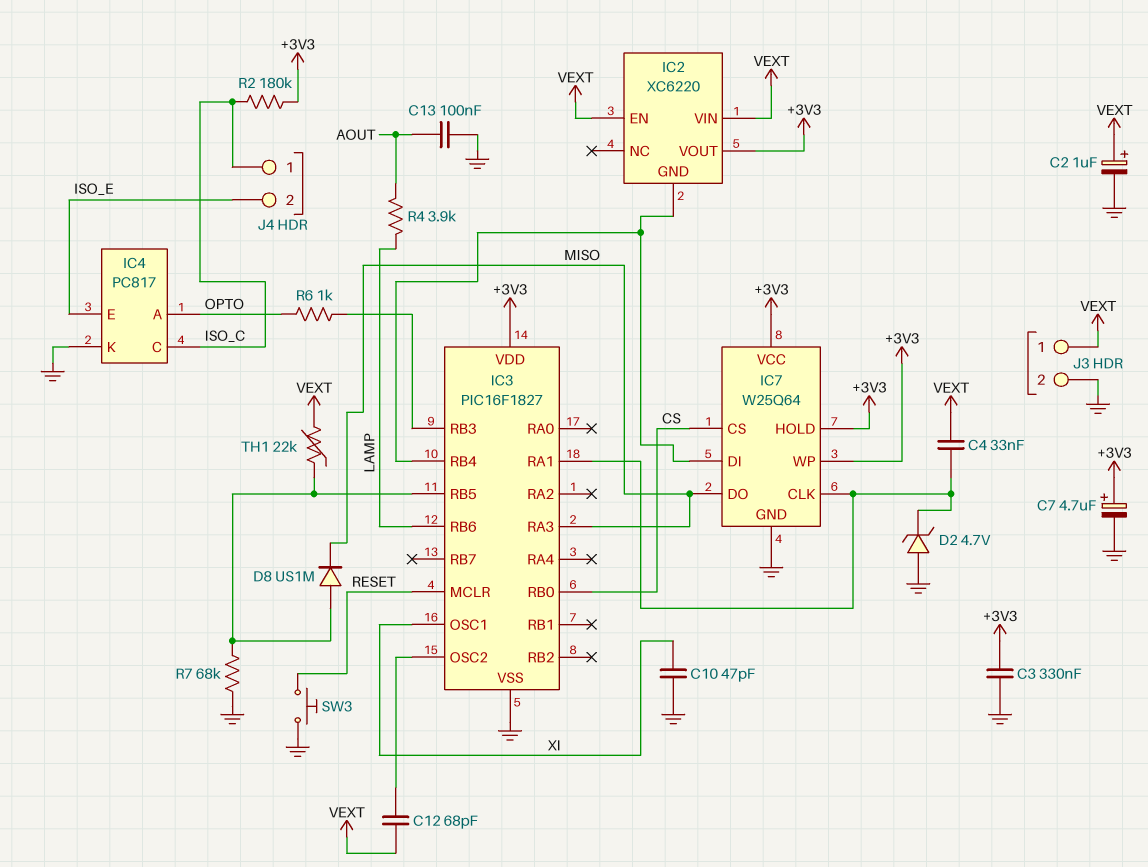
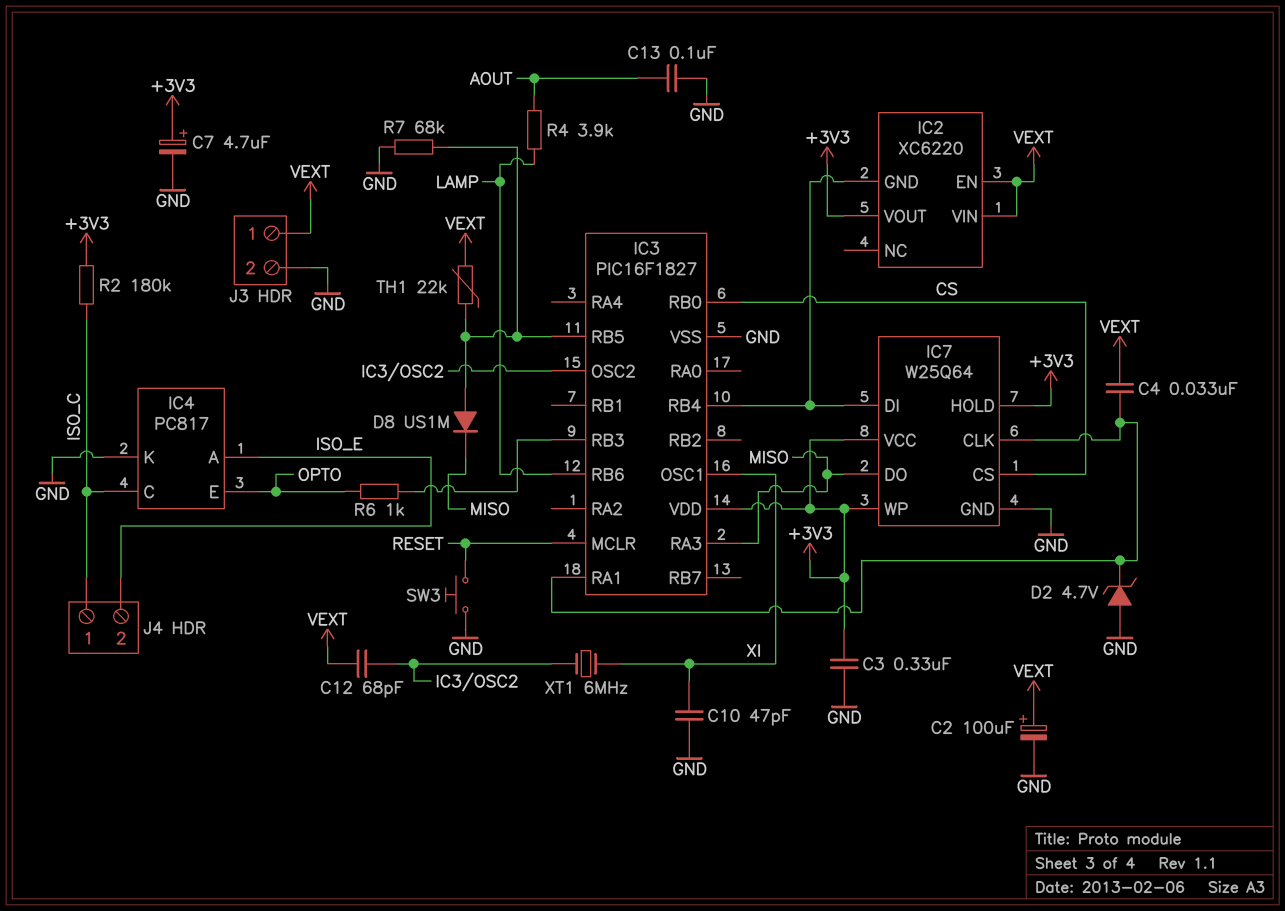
C2: 1uF (plus VEXT, minus GND) -> 100uF (plus VEXT, minus GND)
IC4 pin A: OPTO -> ISO_E
IC4 pin E: ISO_E -> OPTO
XT1: none -> 6MHz (IC3/OSC2, XI)

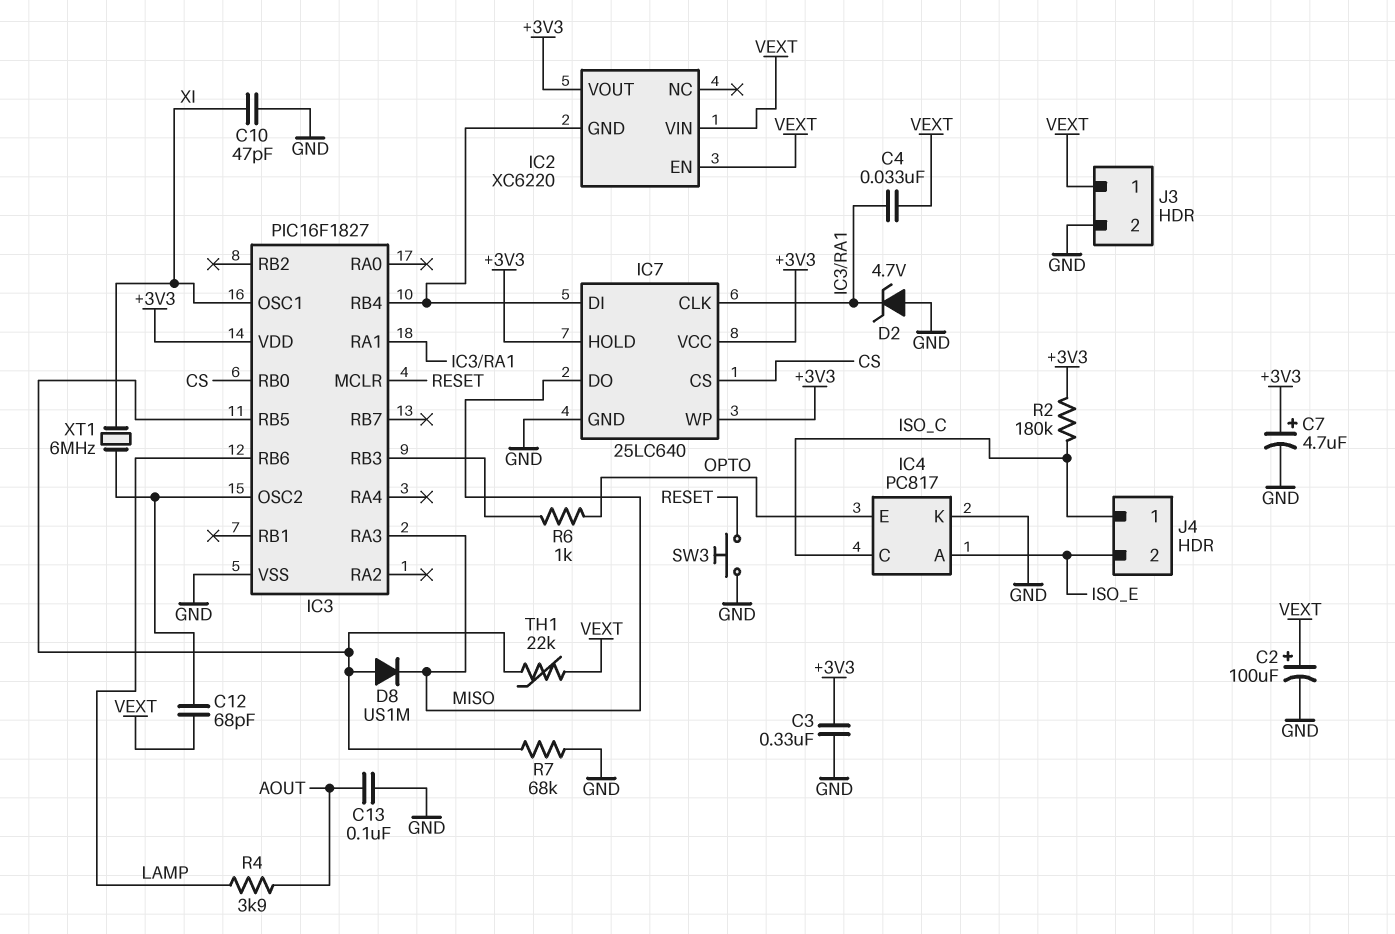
IC7: W25Q64 -> 25LC640

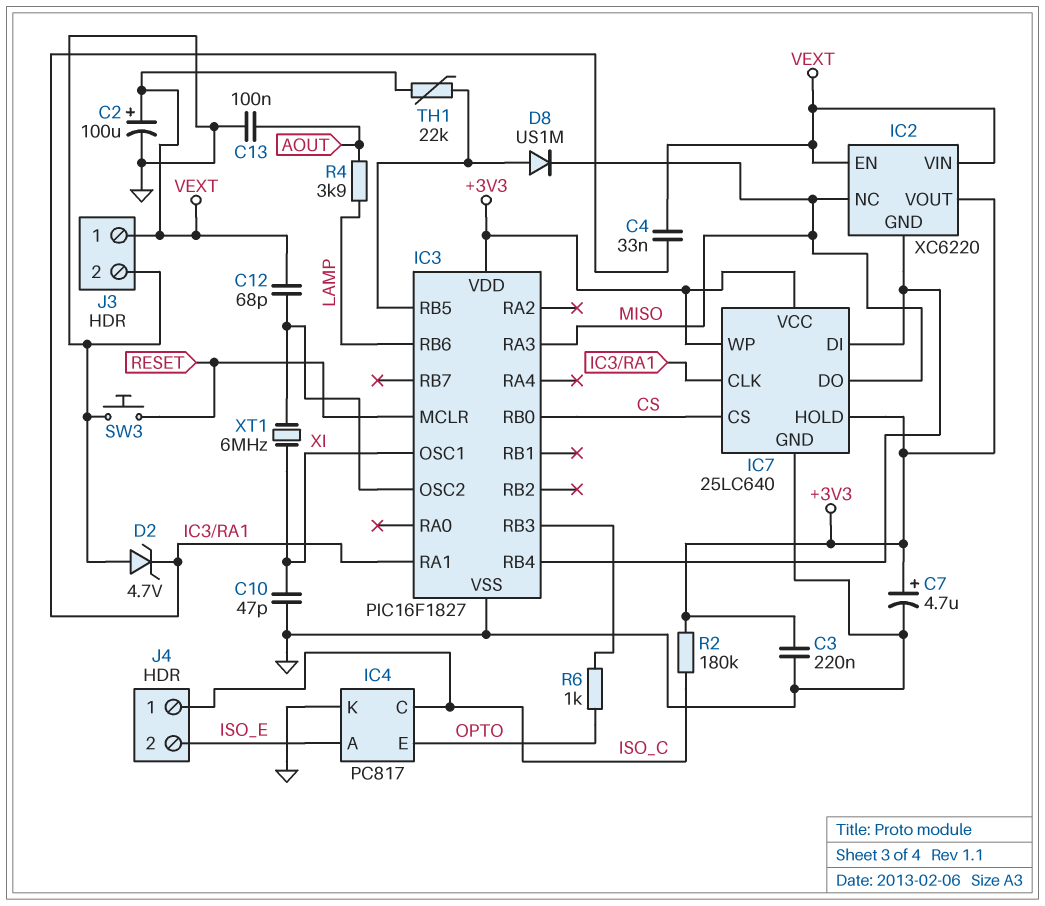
C3: 330nF (+3V3, GND) -> 220nF (+3V3, GND)
IC2 pin NC: none -> MISO
R7: 68k (GND, IC3/RB5) -> none

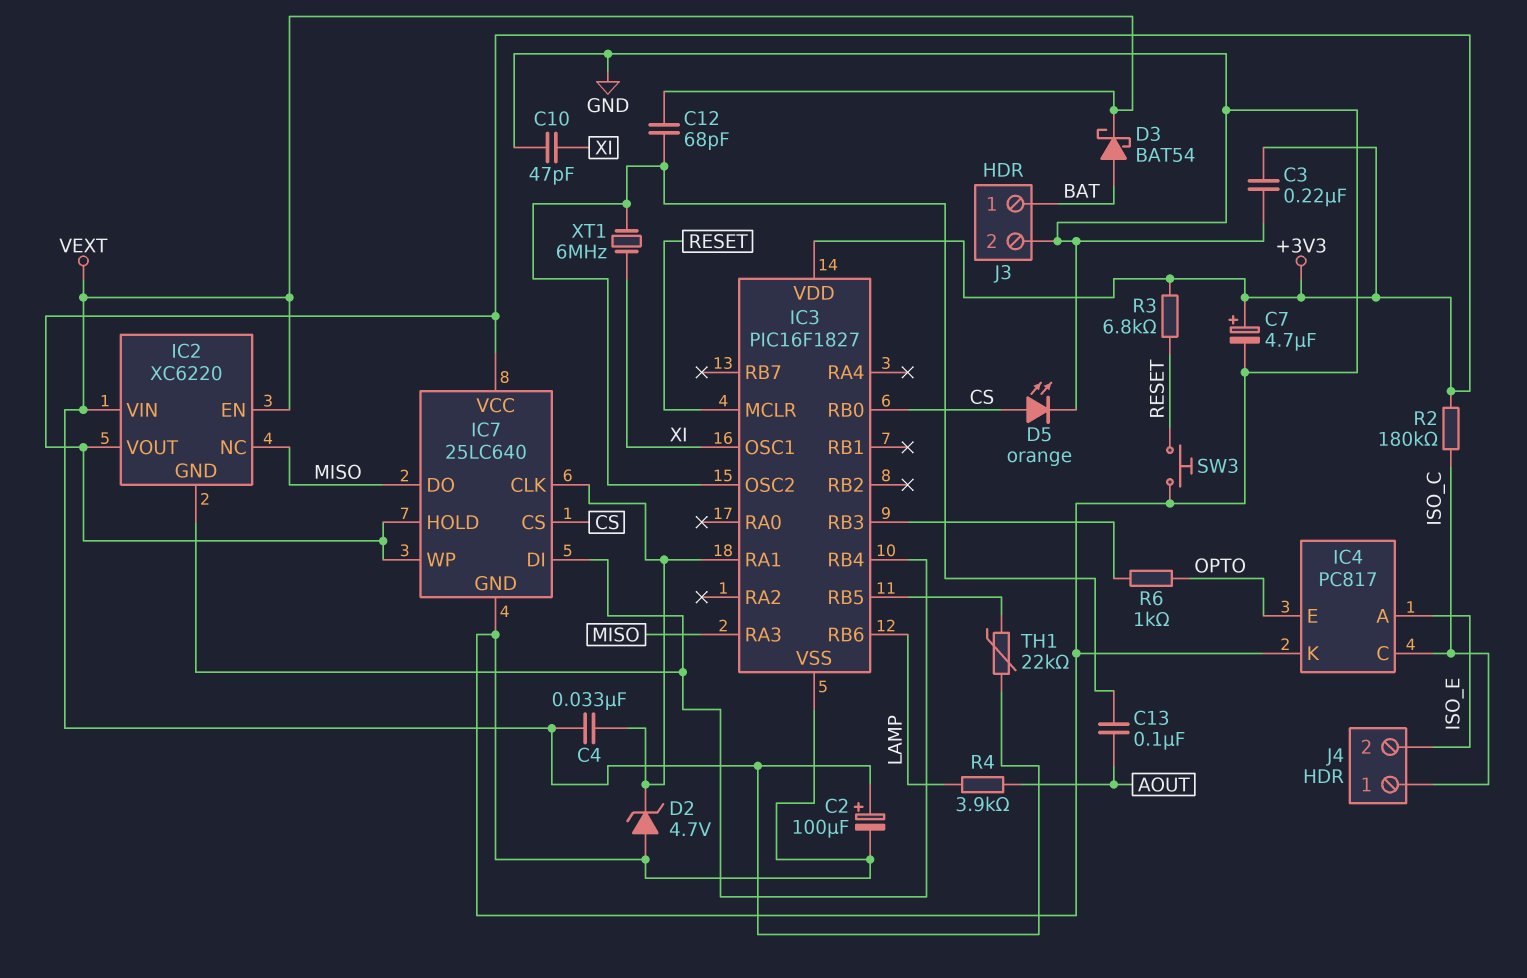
C13: 100nF (AOUT, GND) -> 100nF (AOUT, IC3/OSC2)
D3: none -> schottky BAT54 (A BAT, K VEXT)
D5: none -> LED orange (A CS, K GND)
D8: diode US1M (A IC3/RB5, K MISO) -> none
J3 pin 1: VEXT -> BAT
R3: none -> 6.8k (+3V3, RESET)

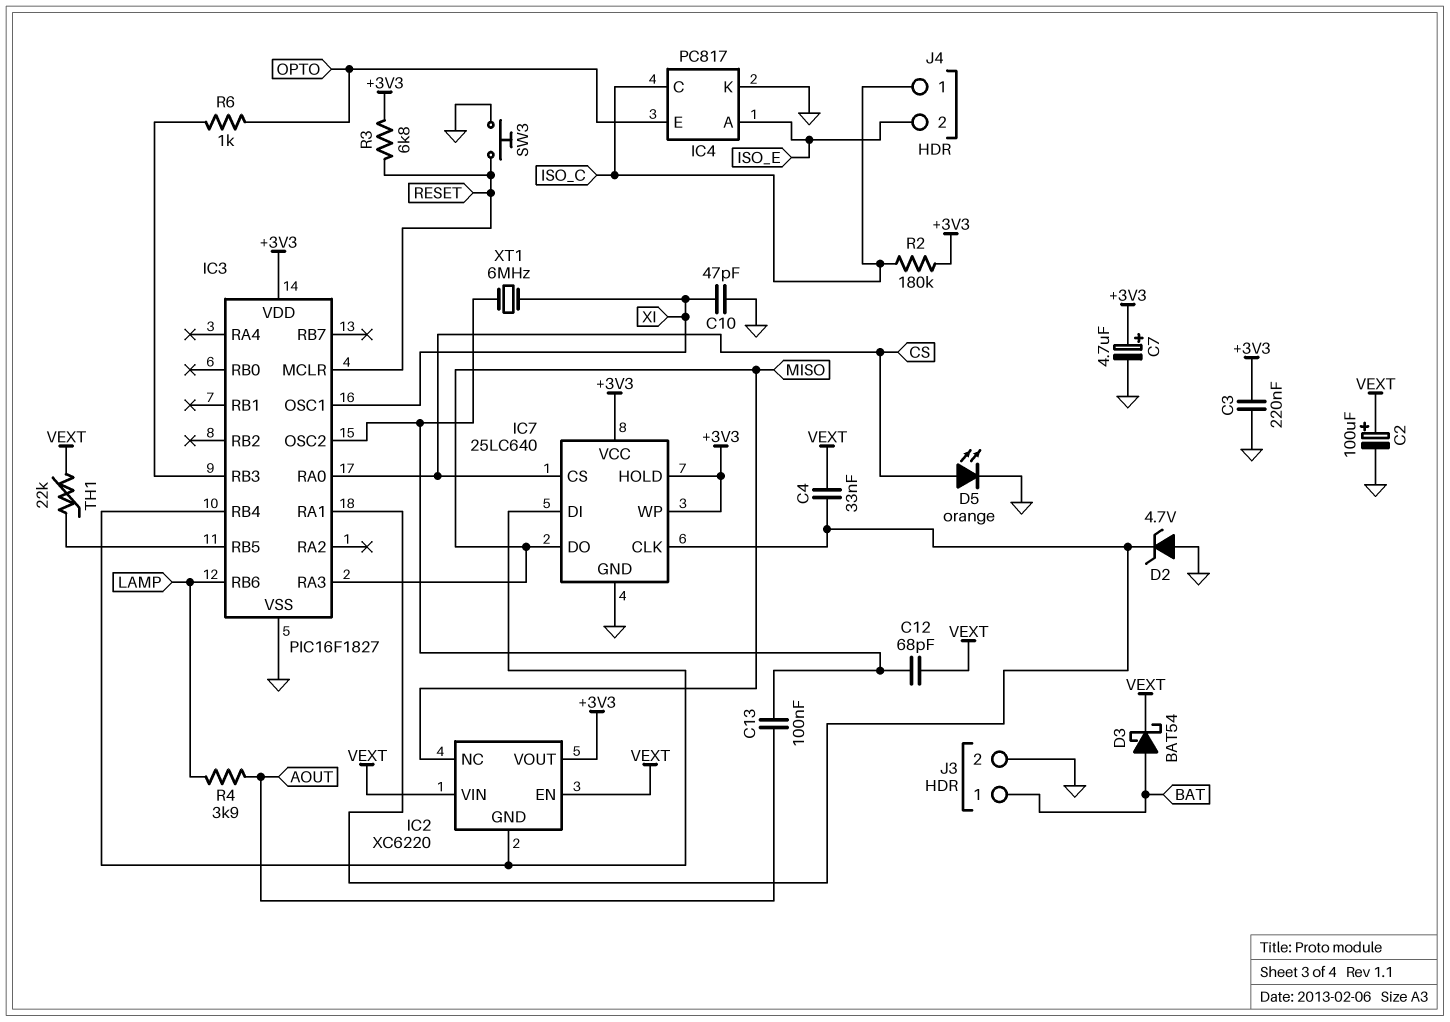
IC3 pin RA0: none -> CS
IC3 pin RB0: CS -> none

